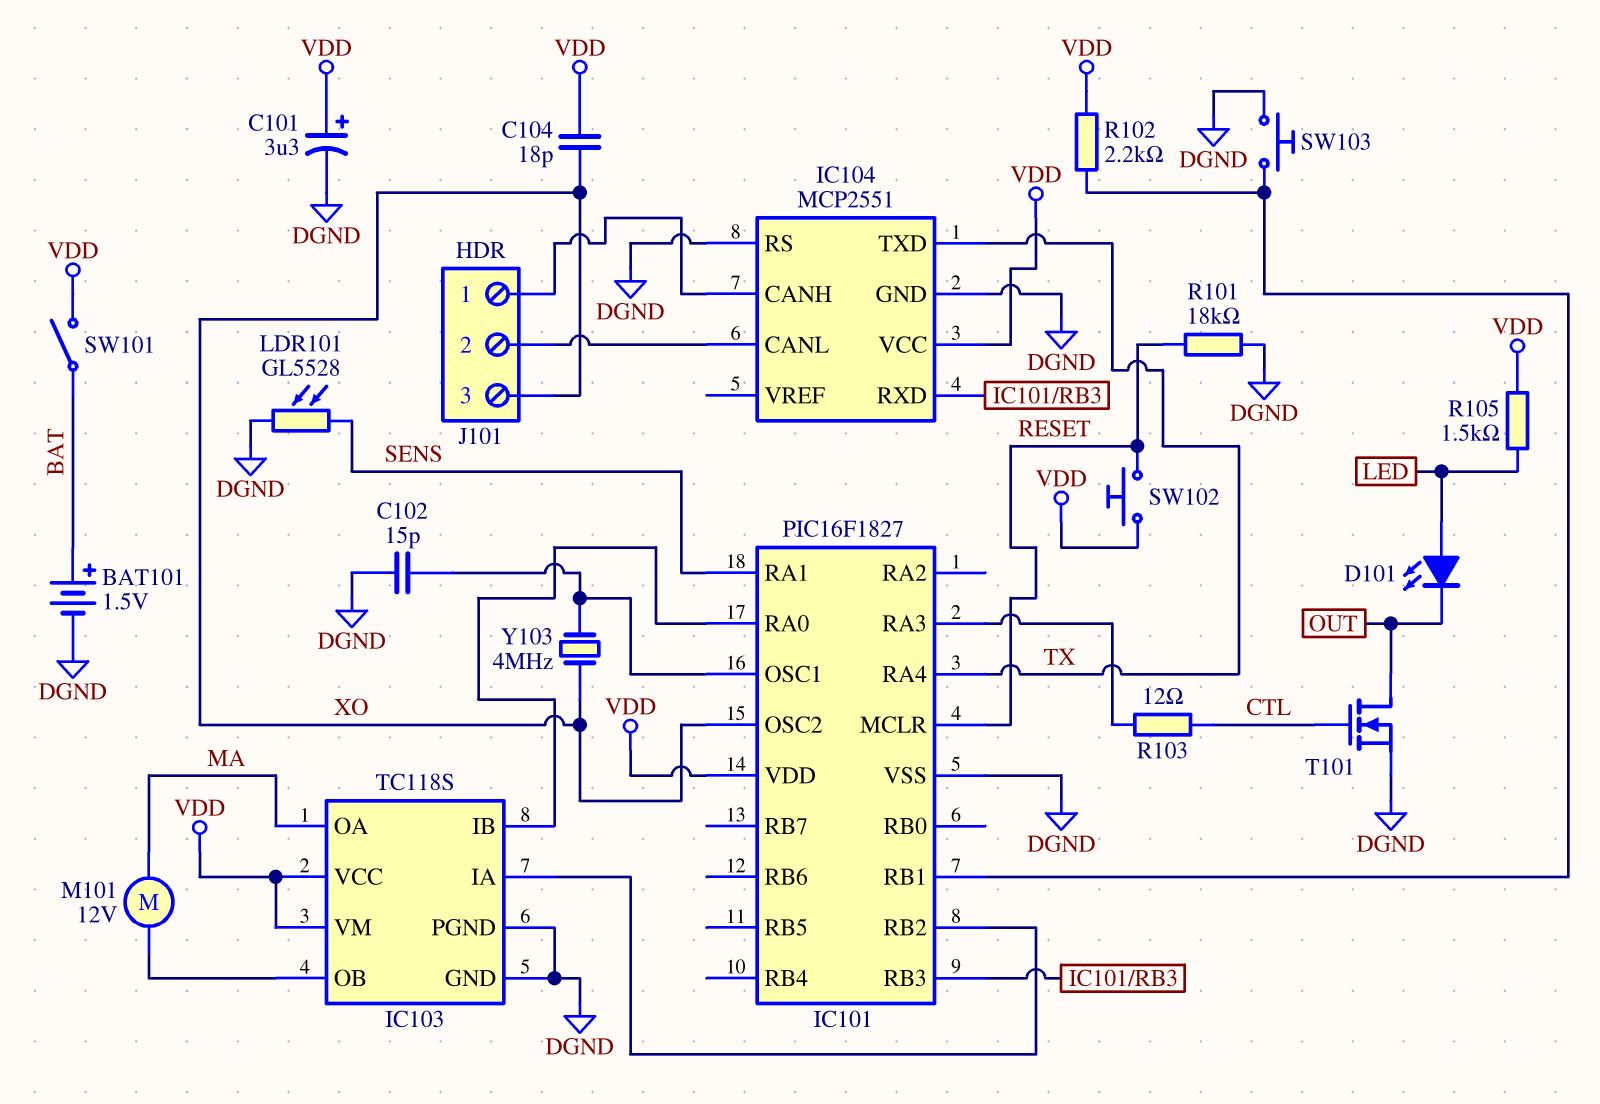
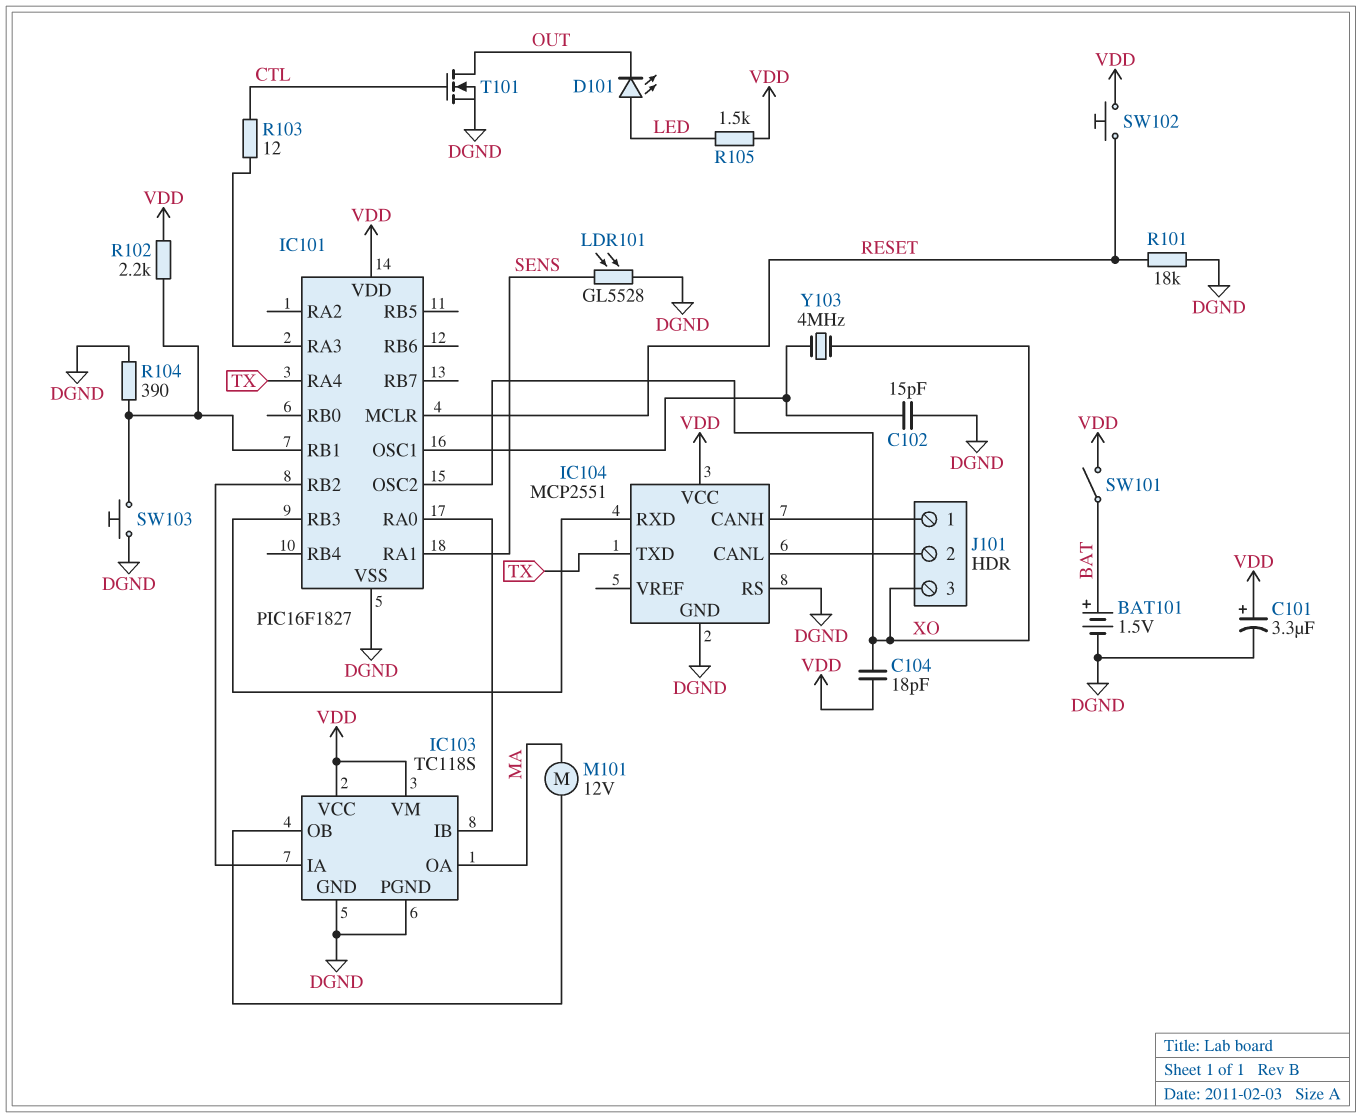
R104: none -> 390 (DGND, IC101/RB1)

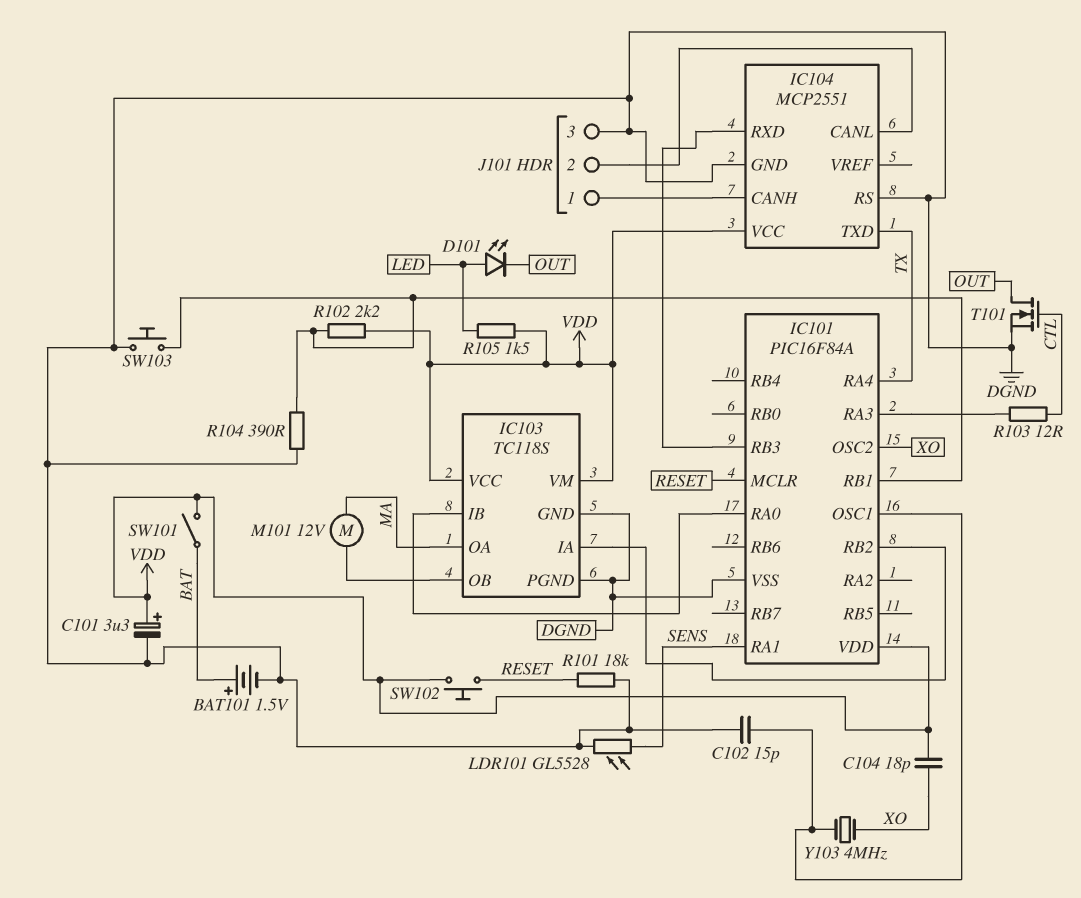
IC101: PIC16F1827 -> PIC16F84A
J101 pin 3: XO -> DGND

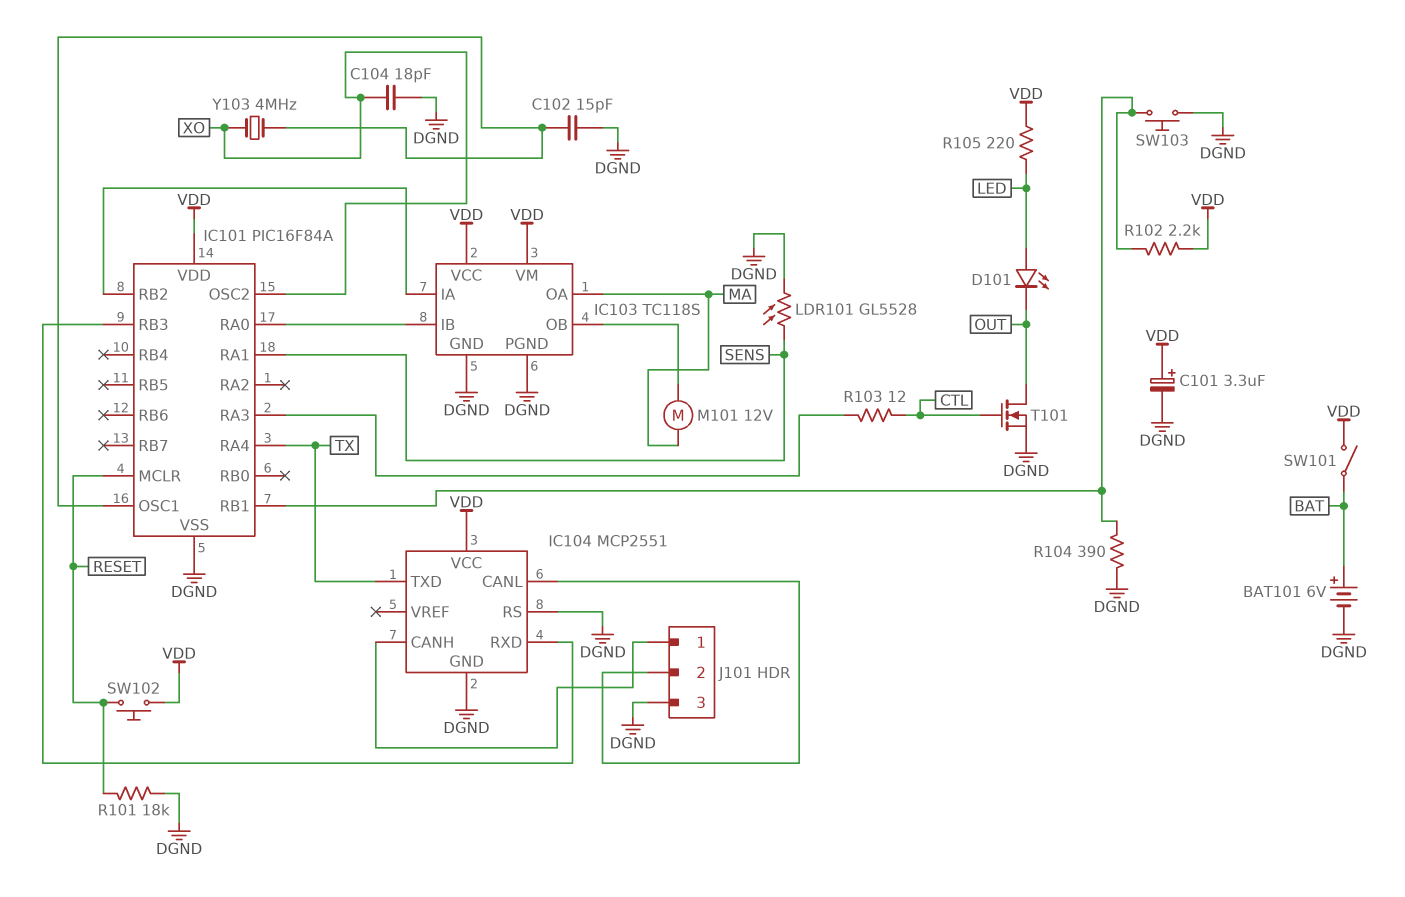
BAT101: 1.5V (plus BAT, minus DGND) -> 6V (plus BAT, minus DGND)
C104: 18pF (VDD, XO) -> 18pF (DGND, XO)
R105: 1.5k (LED, VDD) -> 220 (LED, VDD)

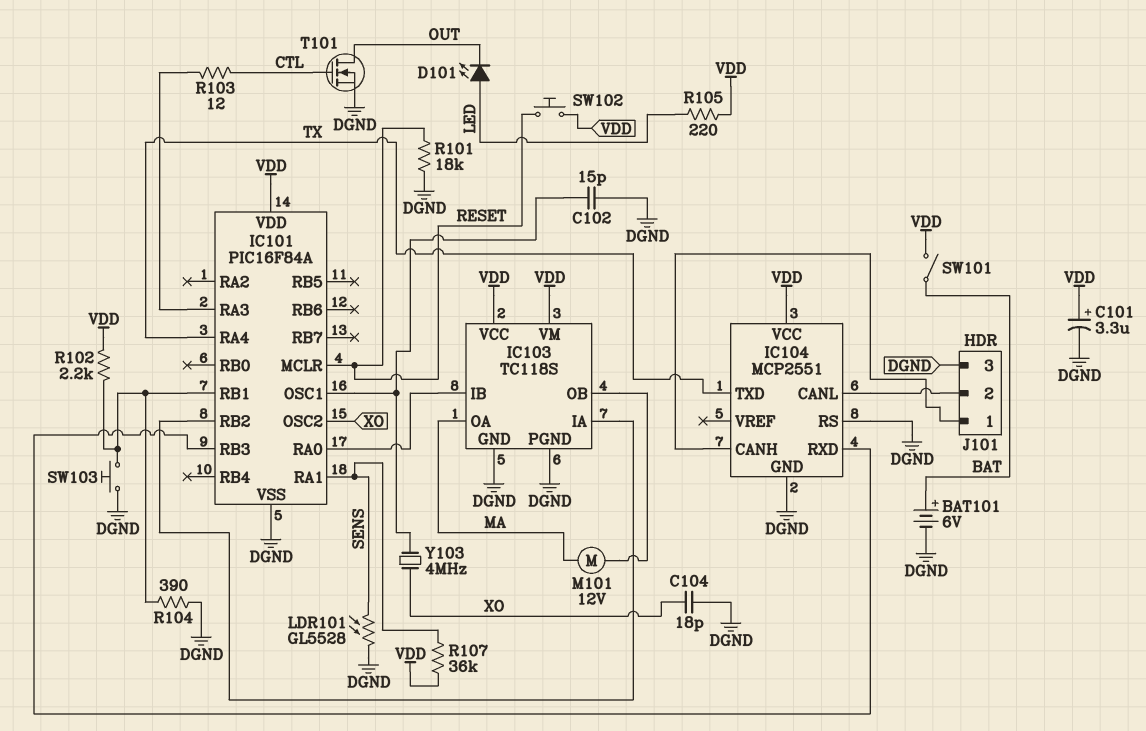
R107: none -> 36k (SENS, VDD)

